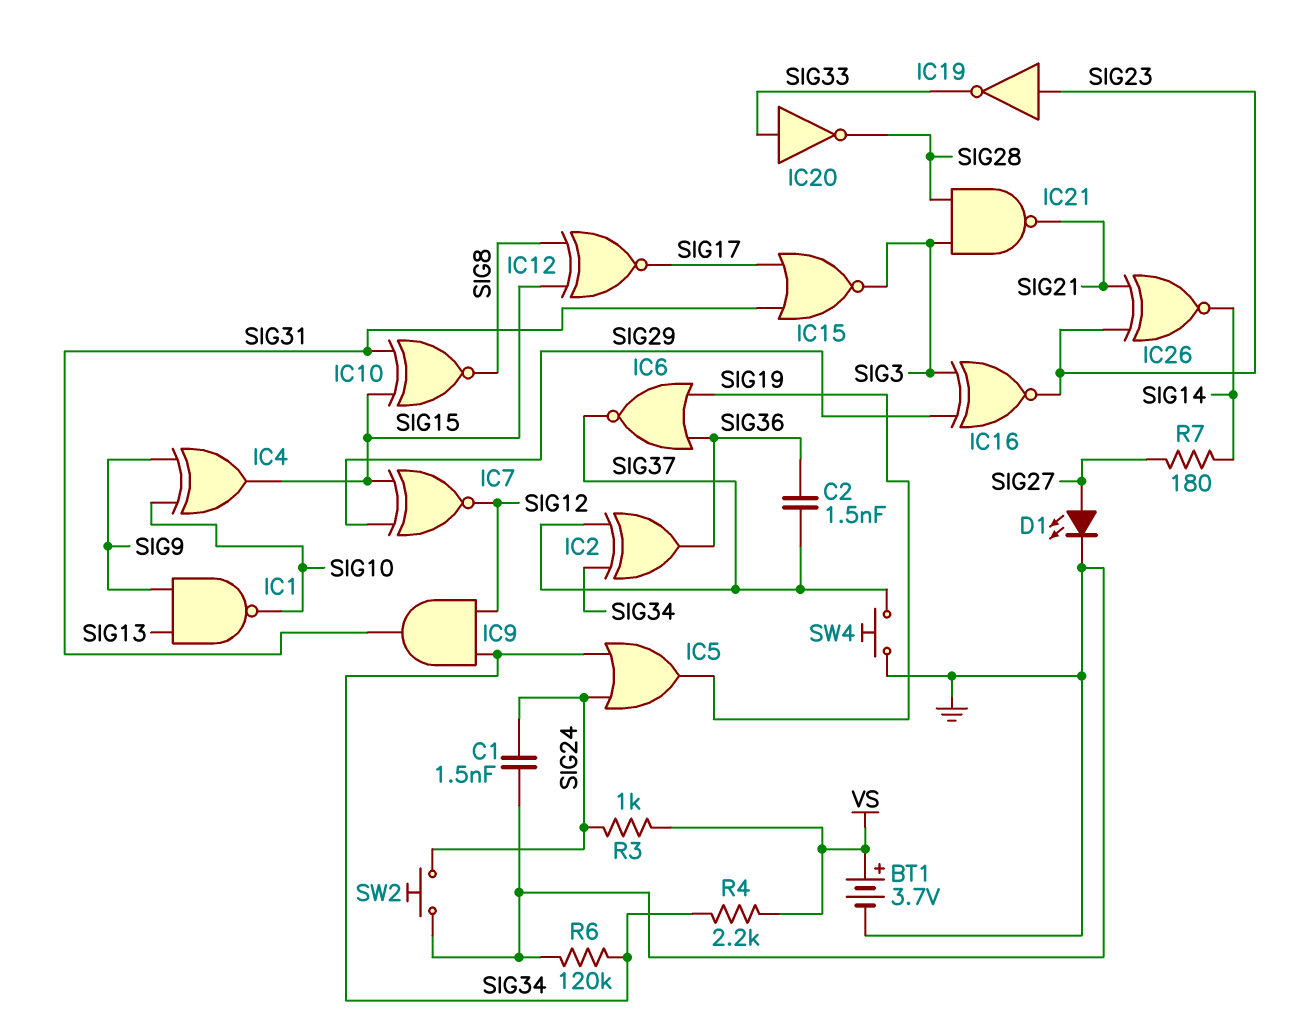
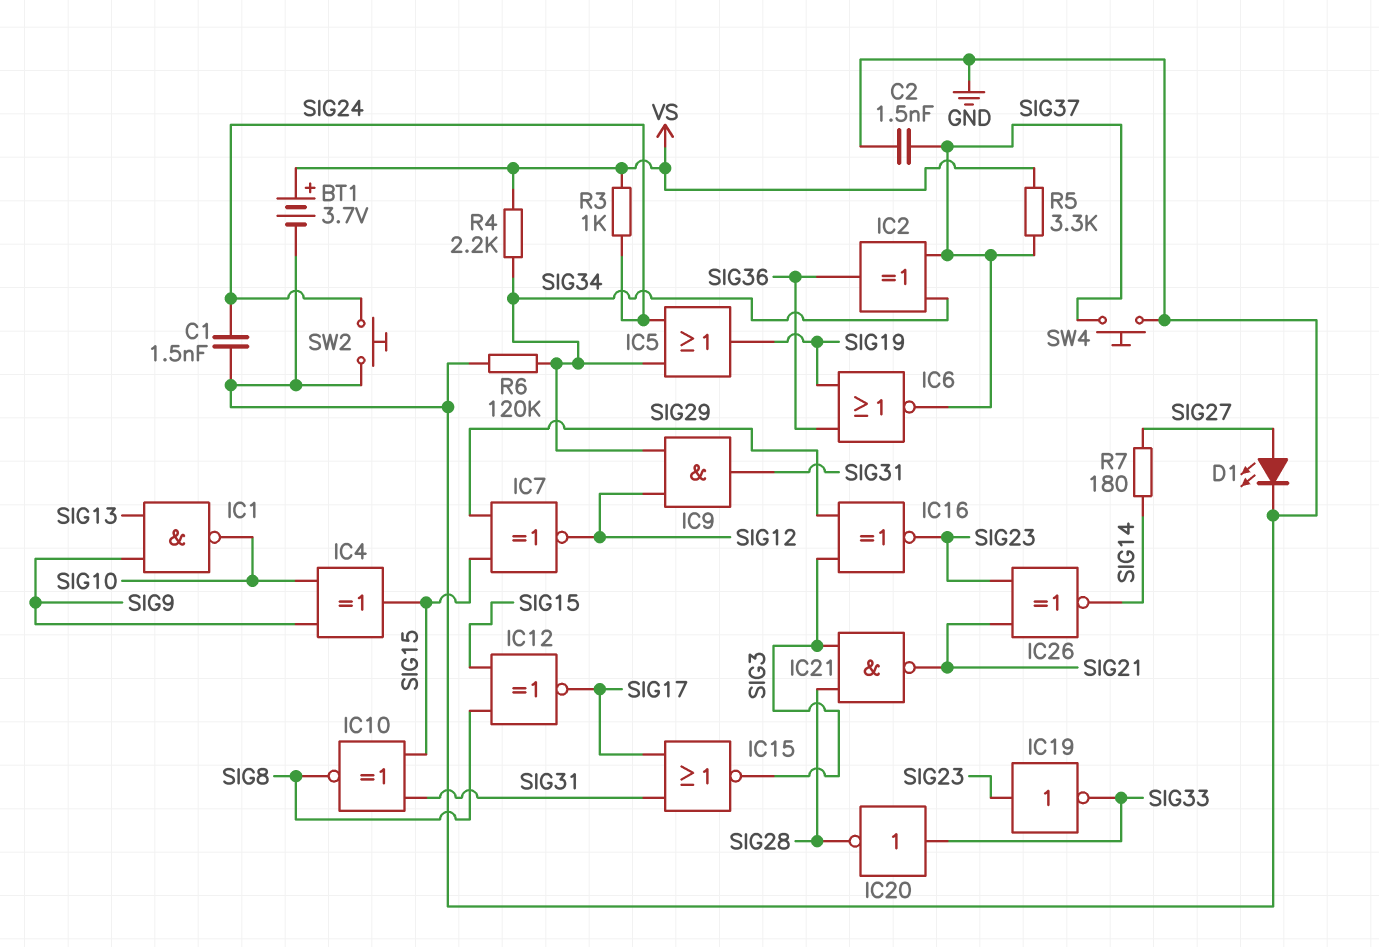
C2: 1.5nF (SIG36, SIG37) -> 1.5nF (GND, SIG37)
R5: none -> 3.3k (SIG37, VS)

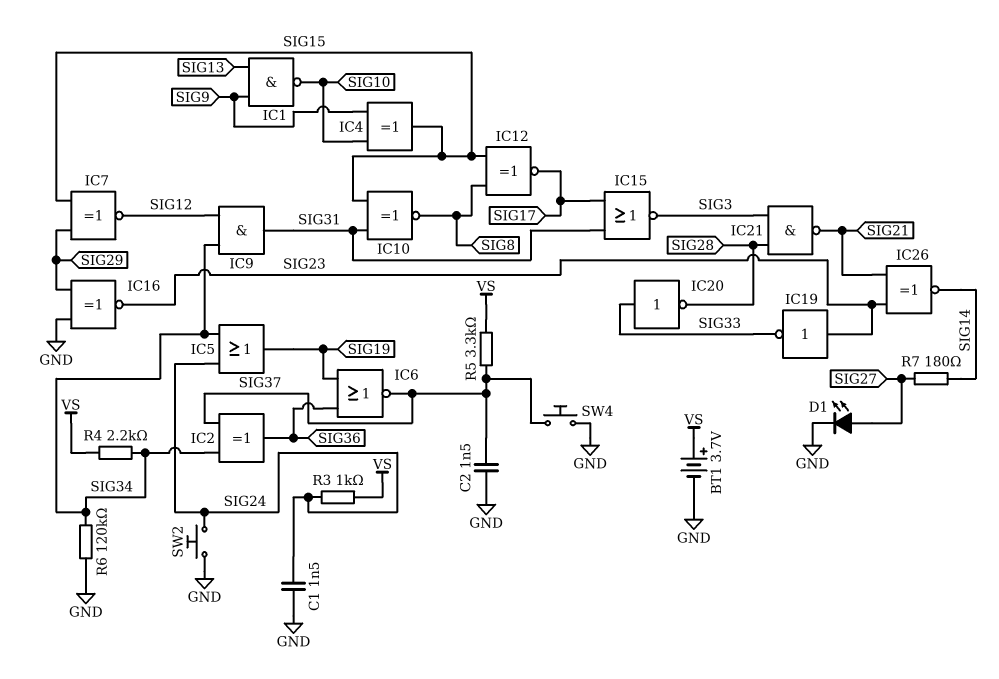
IC16: XNOR (in SIG3, in SIG29, out SIG23) -> XNOR (in GND, in SIG29, out SIG23)

